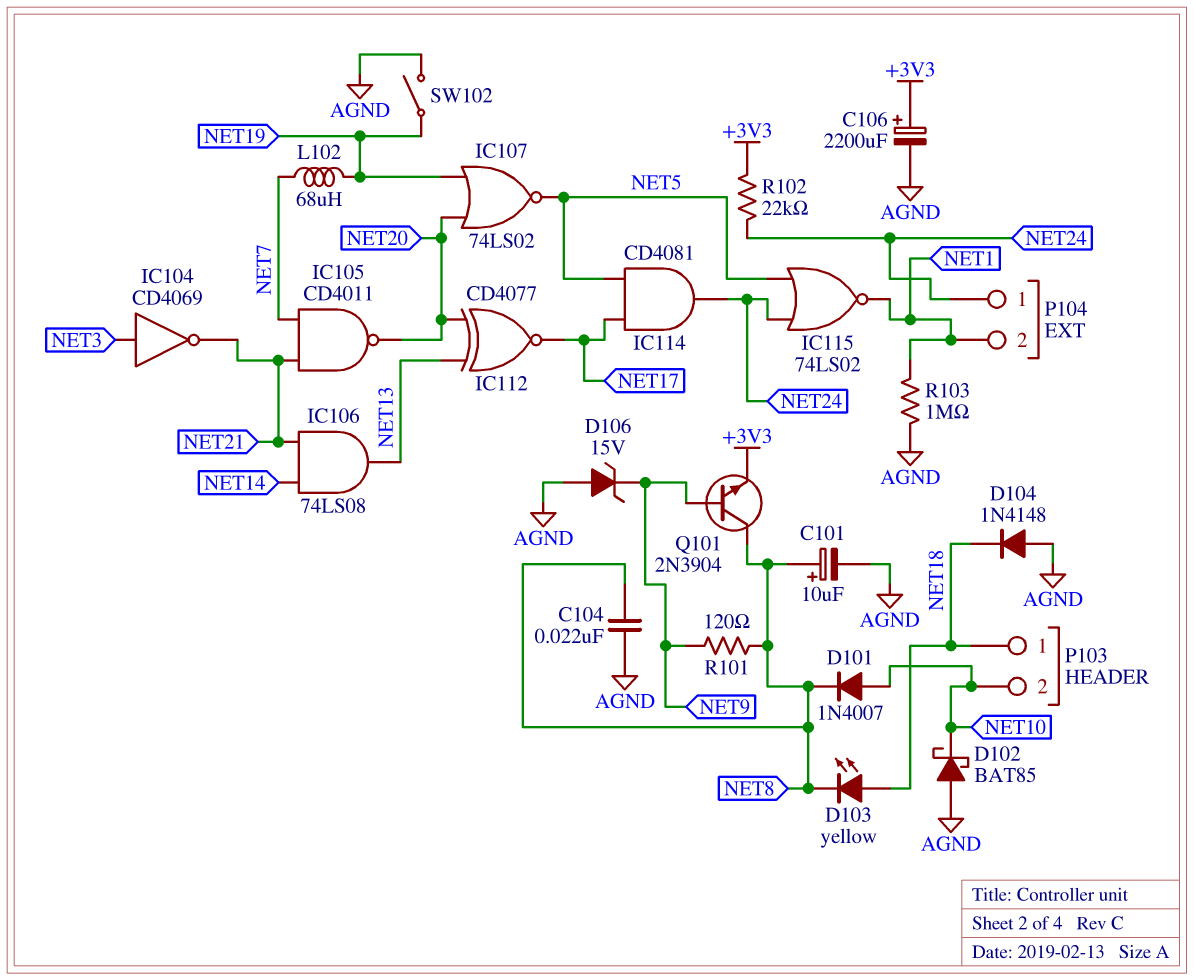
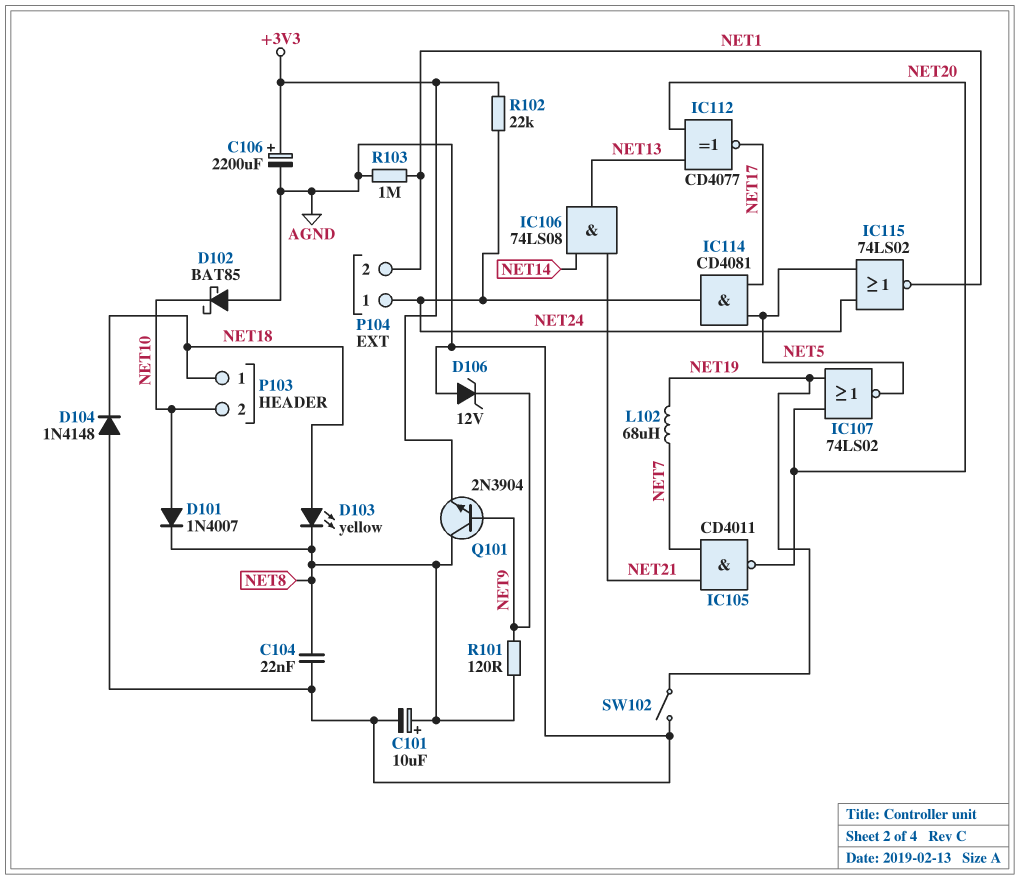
D106: zener 15V (A AGND, K NET9) -> zener 12V (A AGND, K NET9)
IC104: NOT CD4069 (in NET3, out NET21) -> none

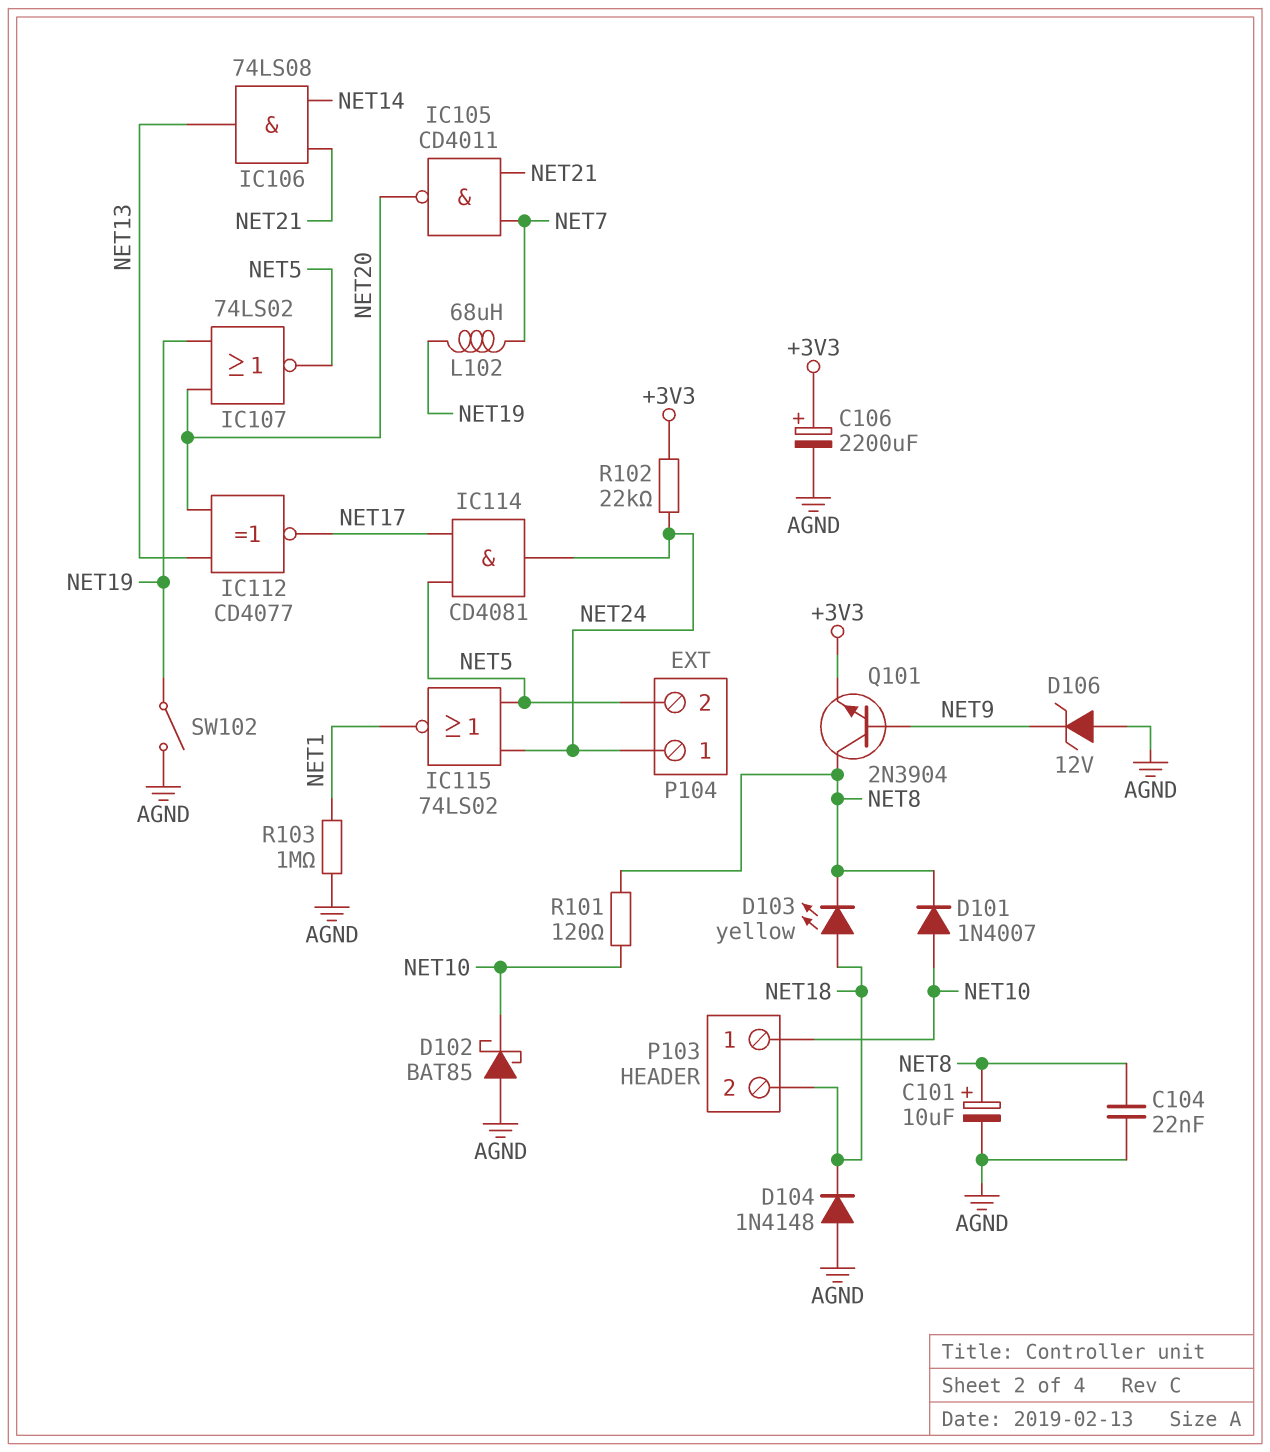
P103 pin 1: NET18 -> NET10
P103 pin 2: NET10 -> NET18
P104 pin 2: NET1 -> NET5
R101: 120 (NET8, NET9) -> 120 (NET8, NET10)

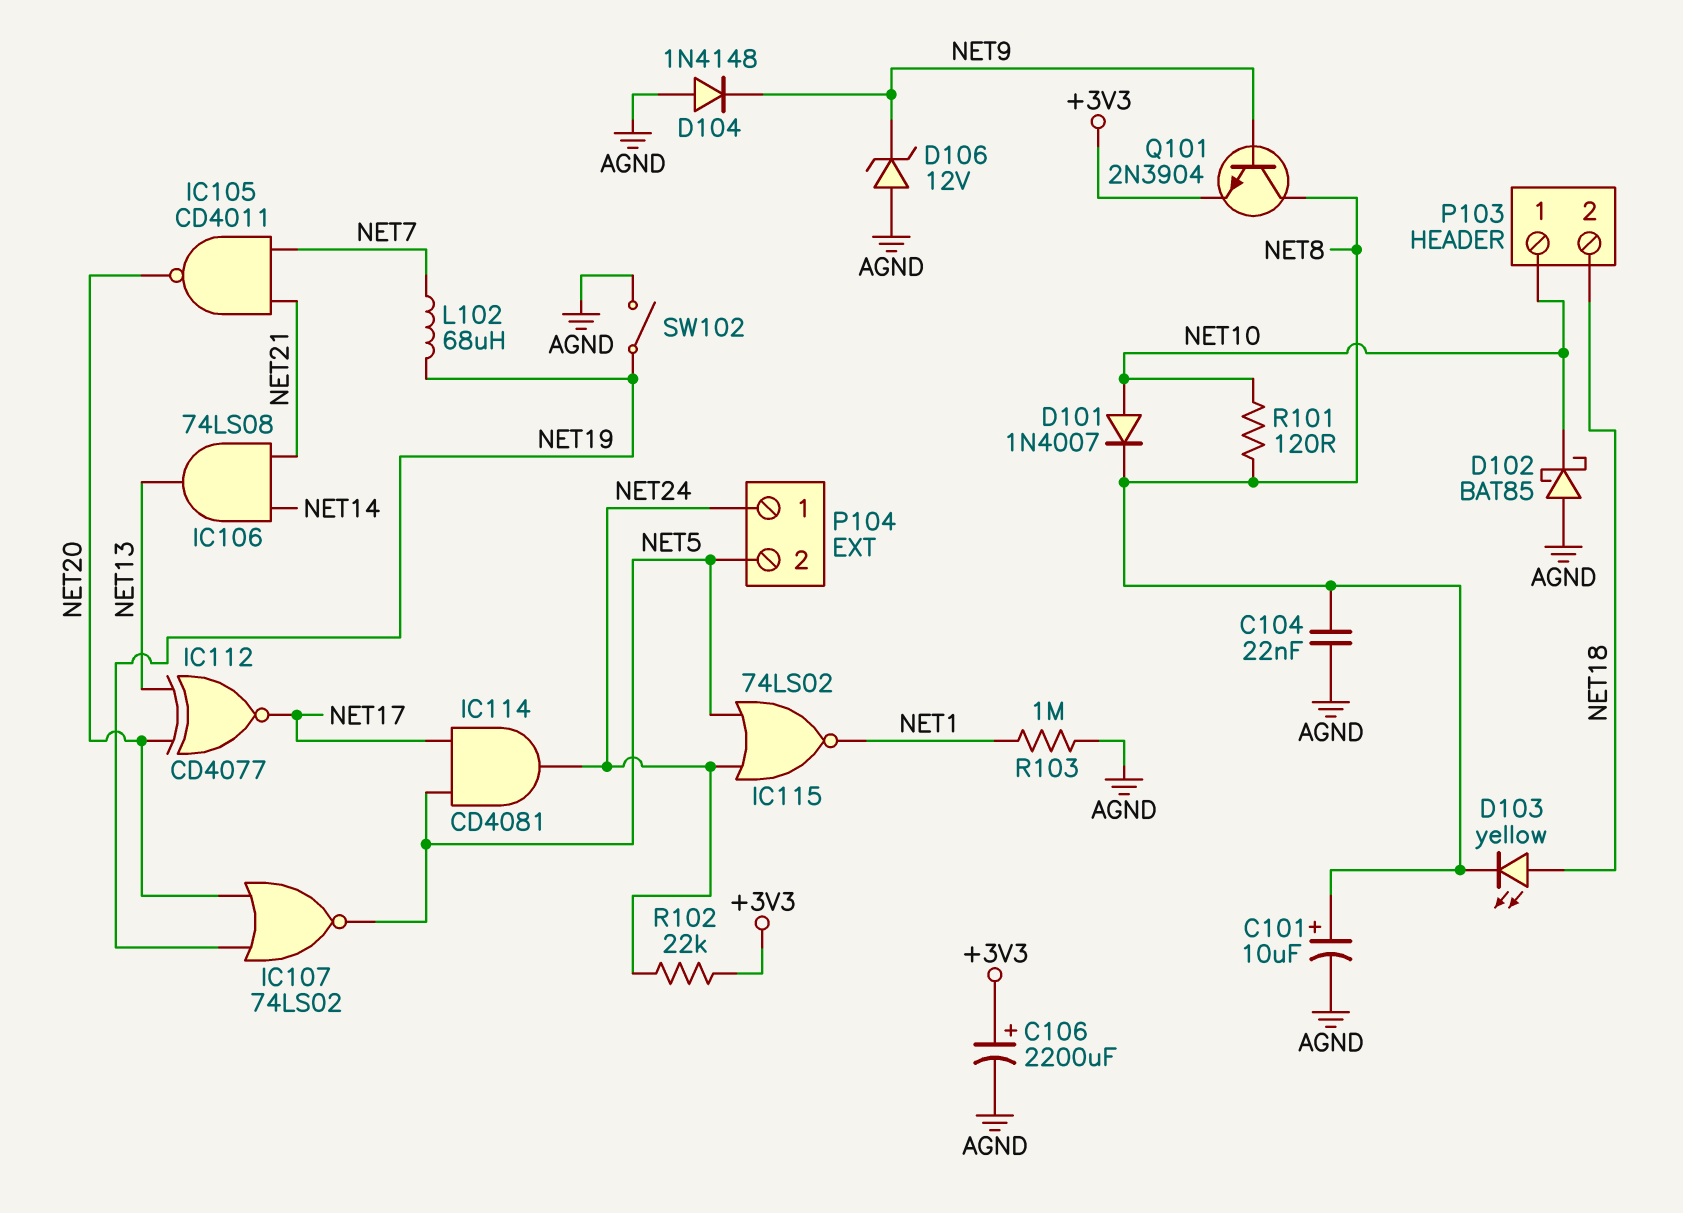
D104: diode 1N4148 (A AGND, K NET18) -> diode 1N4148 (A AGND, K NET9)

